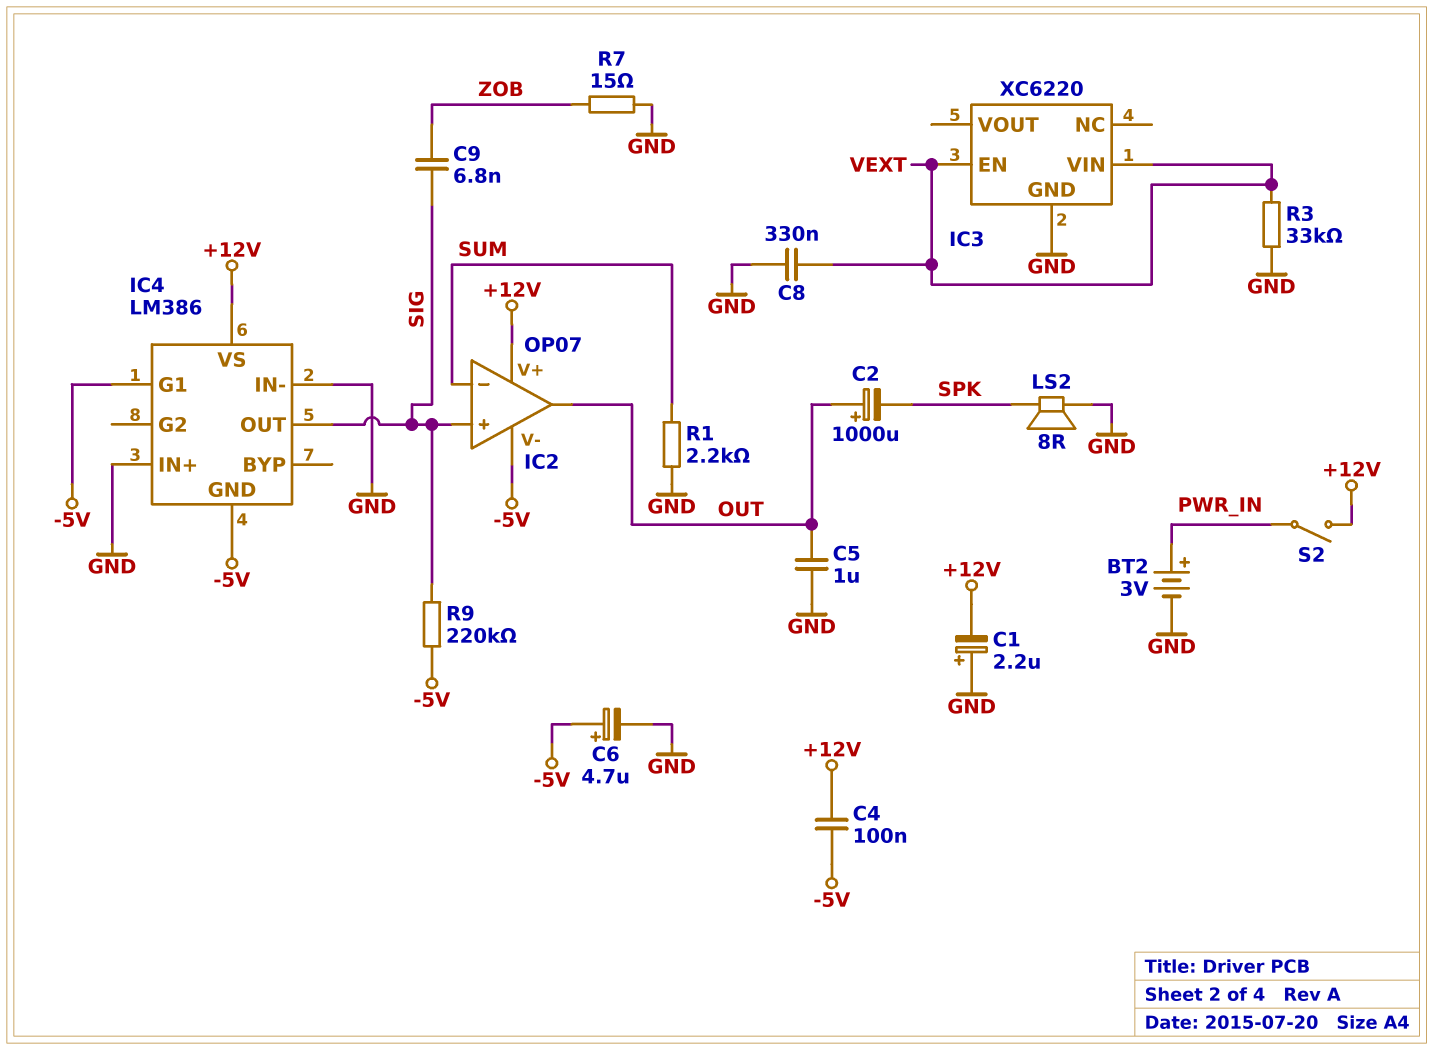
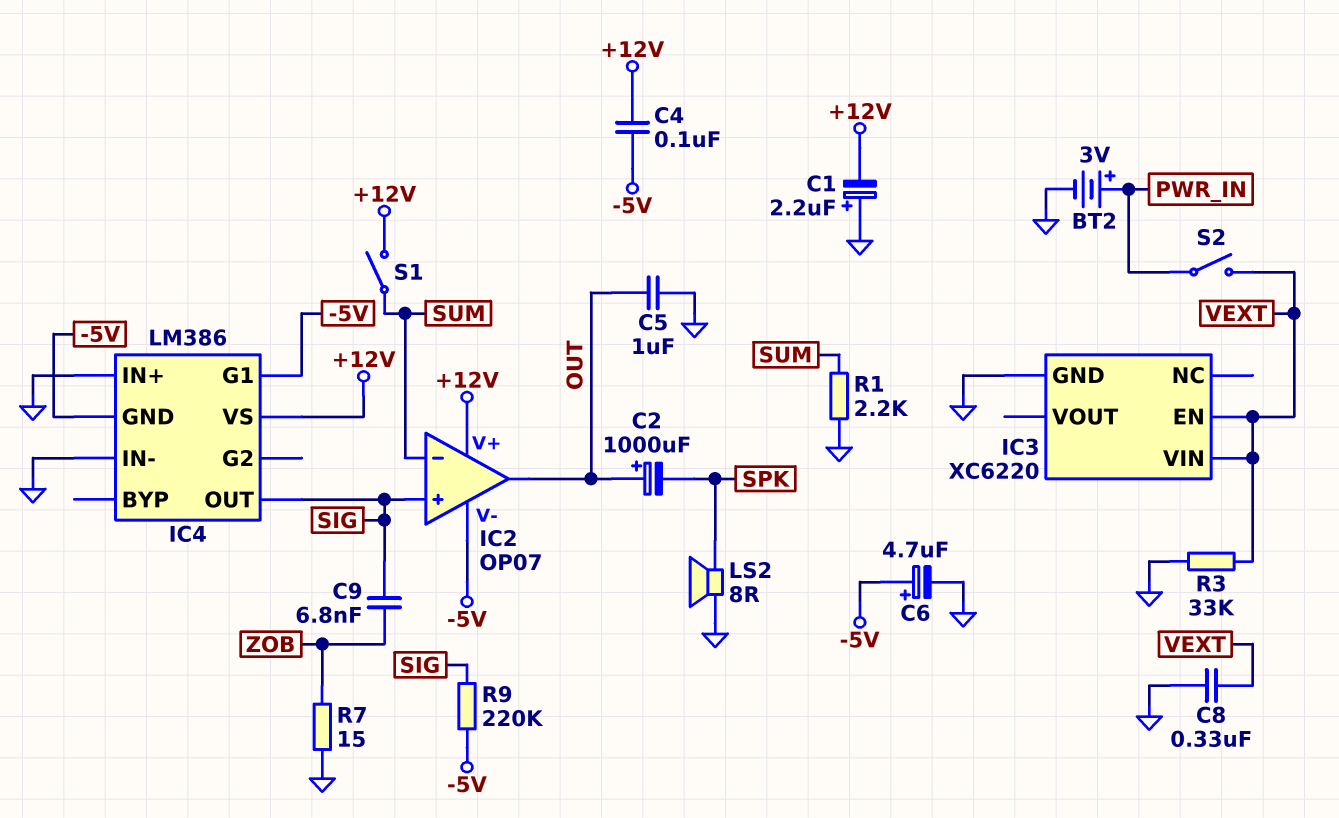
S1: none -> switch (+12V, SUM)
S2: switch (+12V, PWR_IN) -> switch (PWR_IN, VEXT)

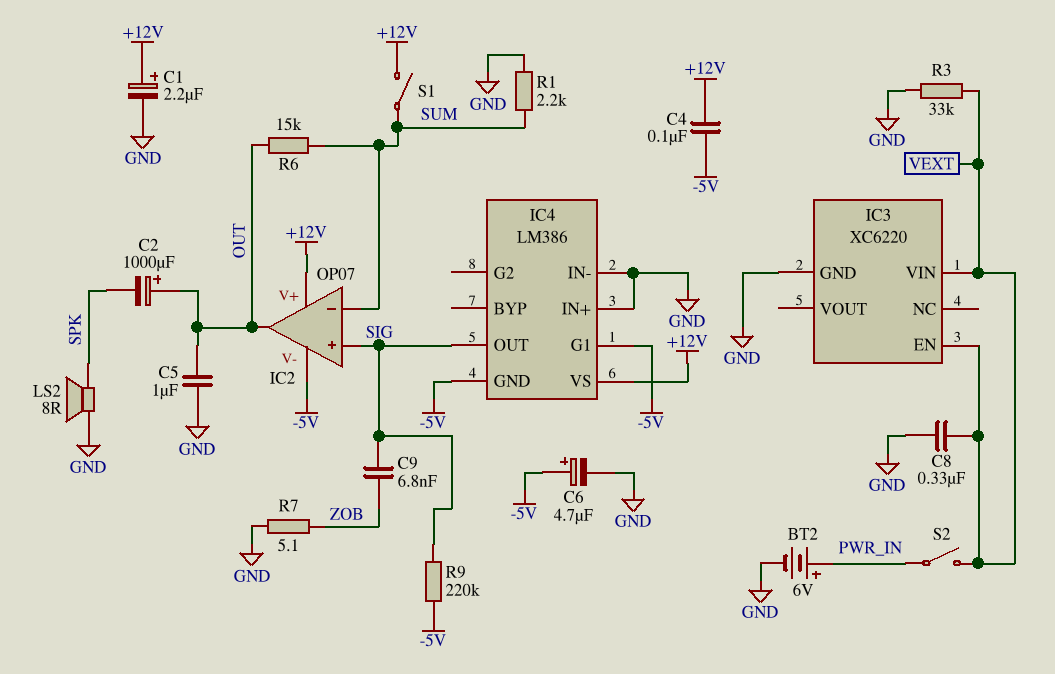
BT2: 3V (plus PWR_IN, minus GND) -> 6V (plus PWR_IN, minus GND)
C1: 2.2uF (plus GND, minus +12V) -> 2.2uF (plus +12V, minus GND)
R6: none -> 15k (OUT, SUM)
R7: 15 (GND, ZOB) -> 5.1 (GND, ZOB)

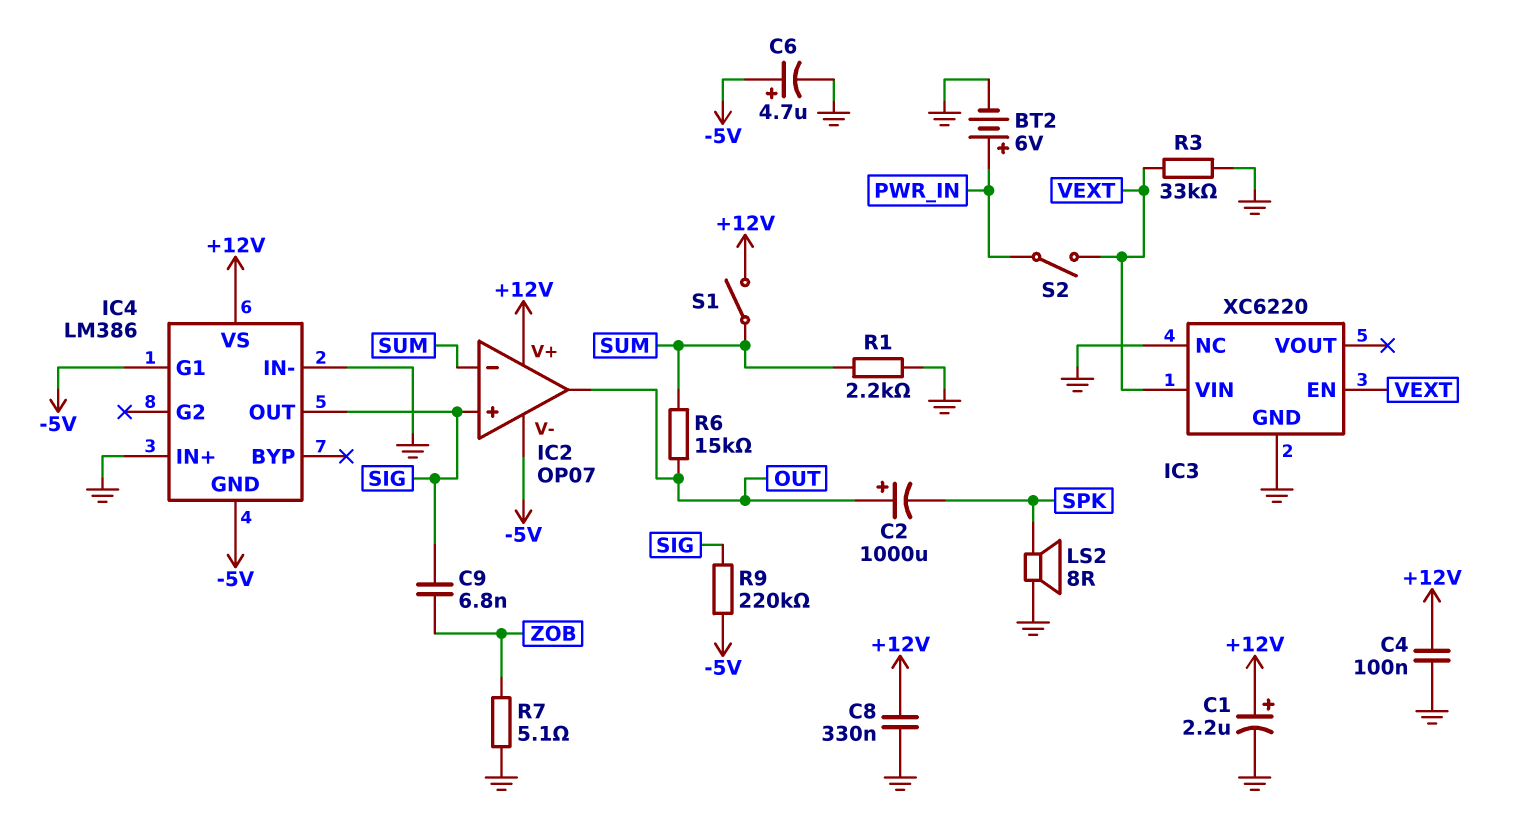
C4: 100nF (+12V, -5V) -> 100nF (+12V, GND)
C5: 1uF (GND, OUT) -> none
C8: 330nF (GND, VEXT) -> 330nF (+12V, GND)
IC3 pin NC: none -> GND

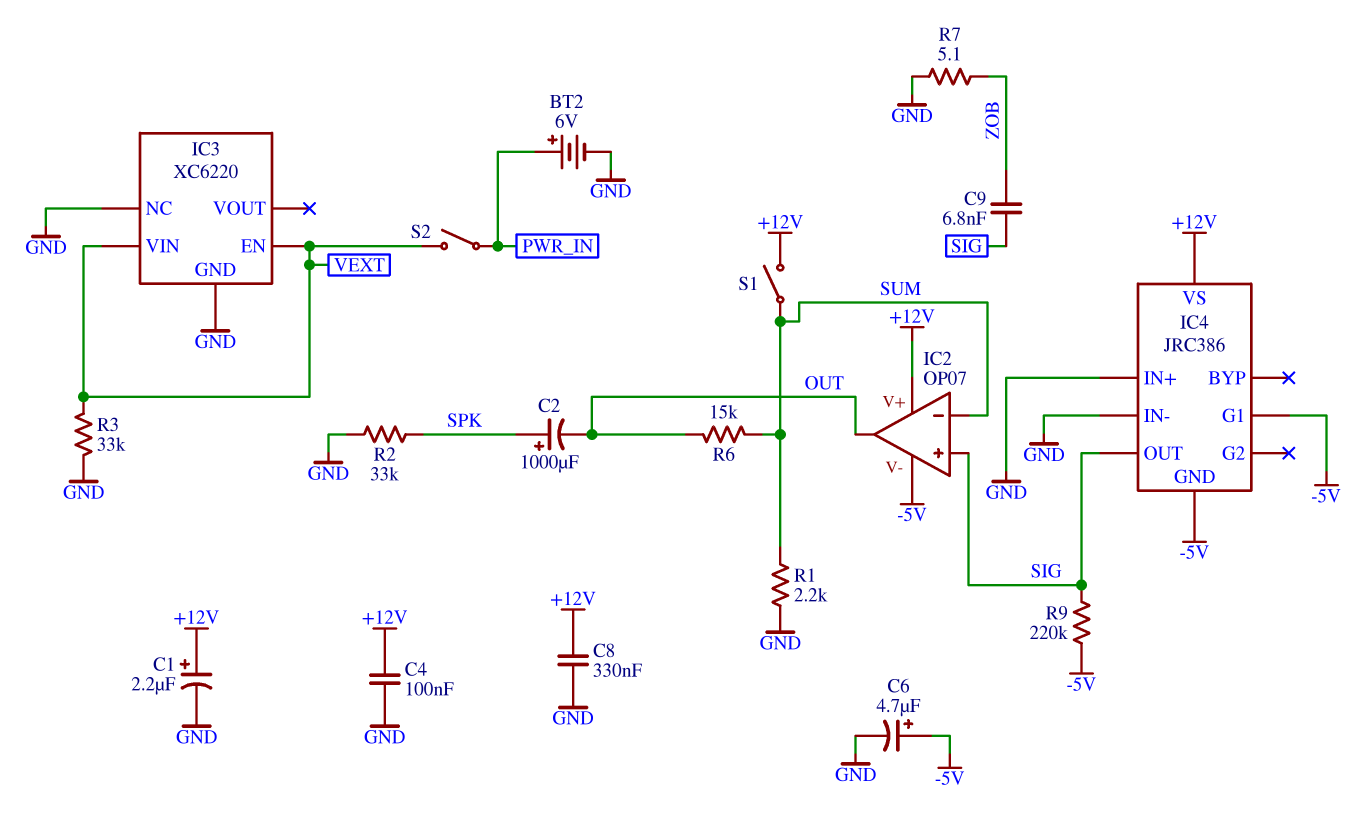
C2: 1000uF (plus OUT, minus SPK) -> 1000uF (plus SPK, minus OUT)
IC4: LM386 -> JRC386
LS2: speaker 8R (GND, SPK) -> none
R2: none -> 33k (GND, SPK)

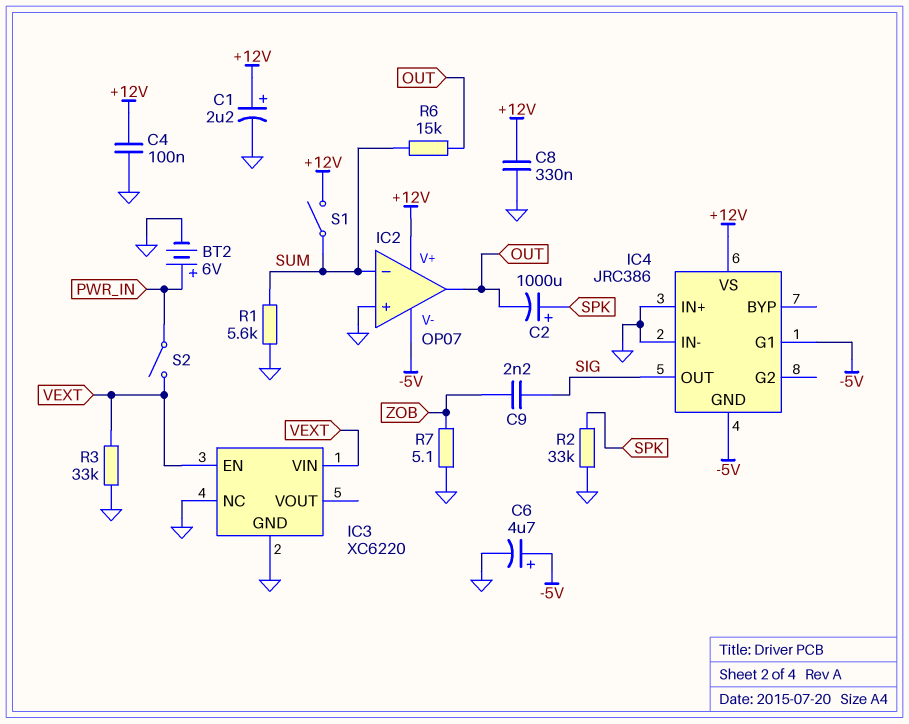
C9: 6.8nF (SIG, ZOB) -> 2.2nF (SIG, ZOB)
IC2 pin in+: SIG -> GND
R1: 2.2k (GND, SUM) -> 5.6k (GND, SUM)
R9: 220k (-5V, SIG) -> none

